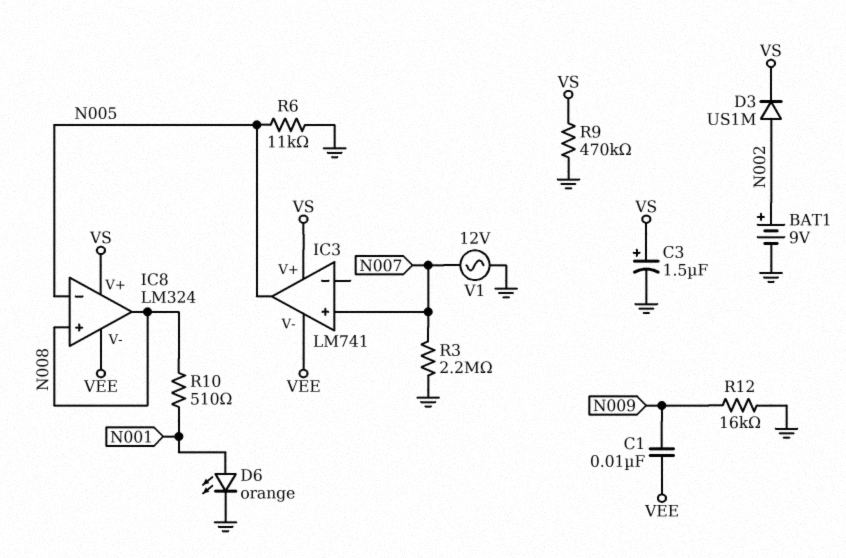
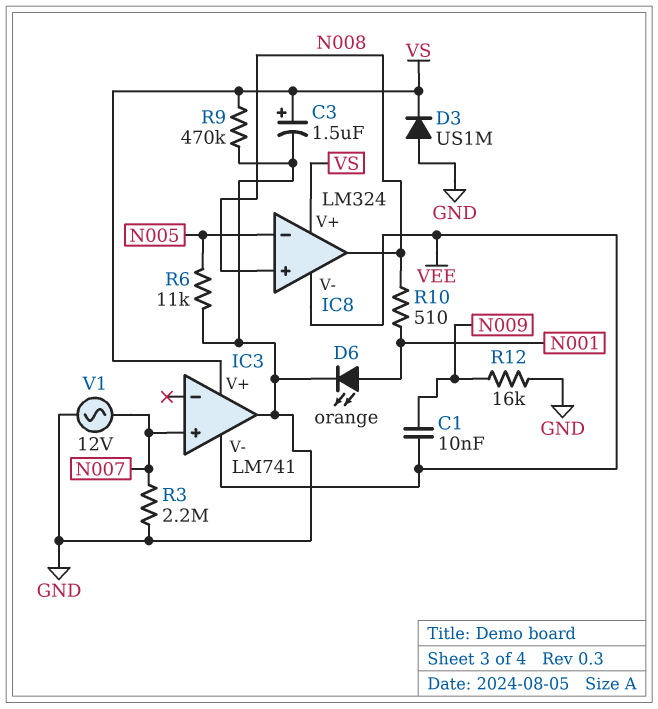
BAT1: 9V (plus N002, minus GND) -> none
D3: diode US1M (A N002, K VS) -> diode US1M (A GND, K VS)
IC3 pin out: N005 -> GND

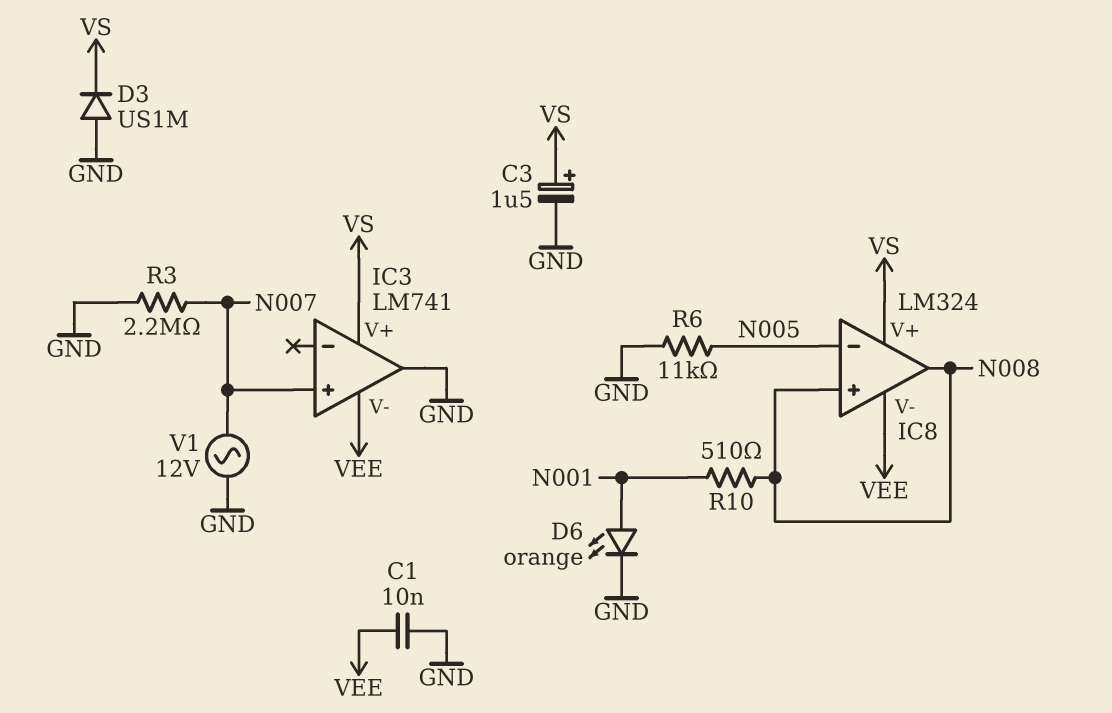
C1: 10nF (N009, VEE) -> 10nF (GND, VEE)
R9: 470k (GND, VS) -> none
R12: 16k (GND, N009) -> none

